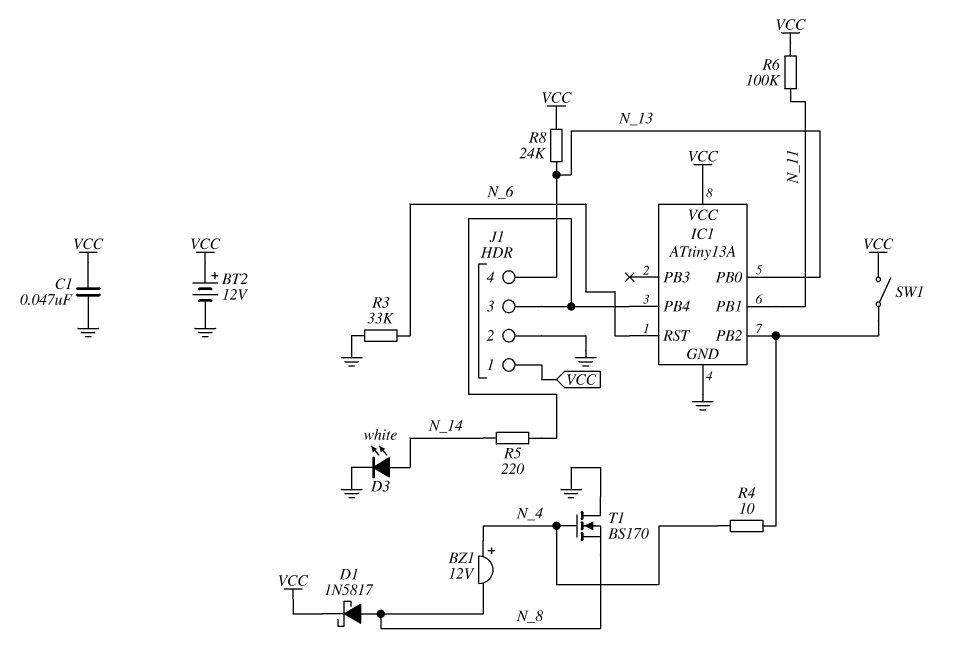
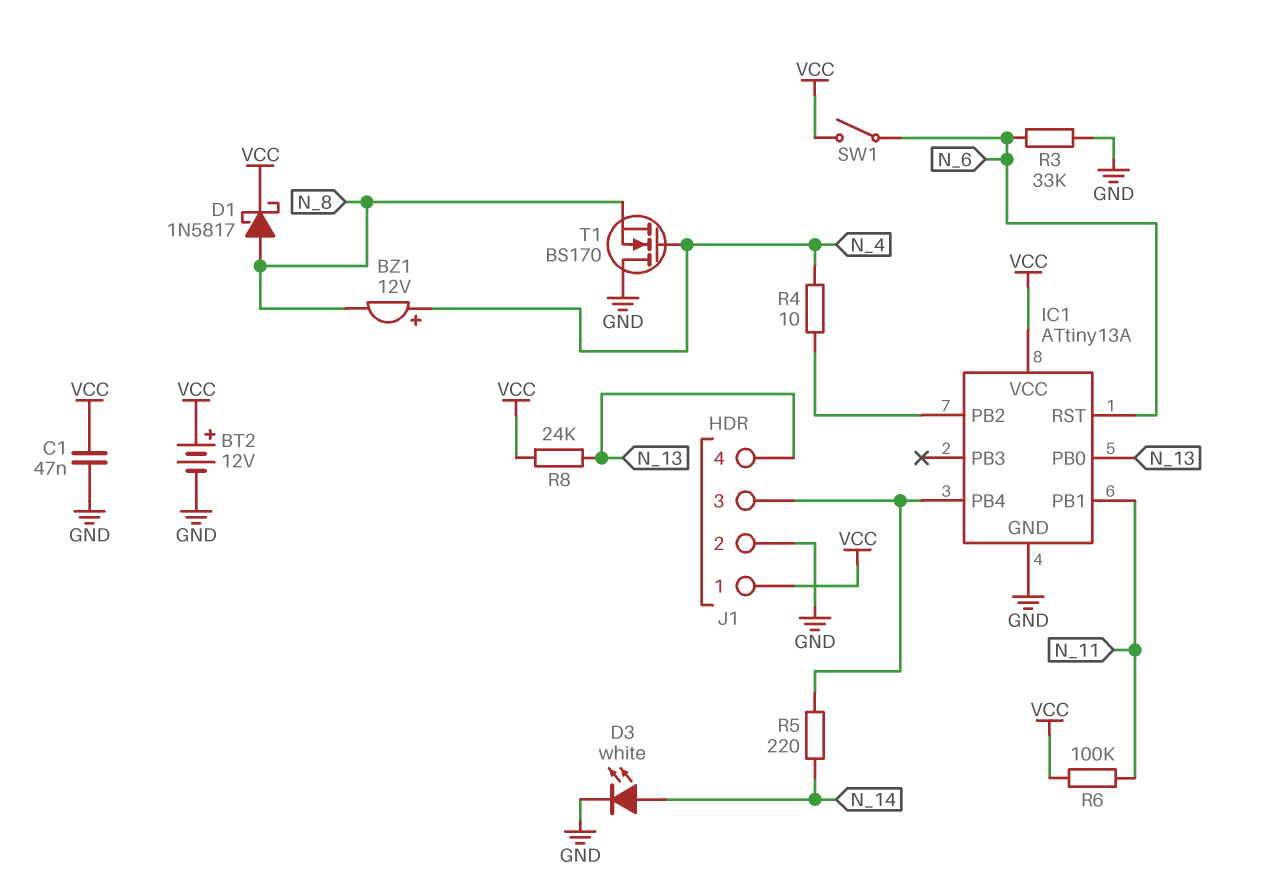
SW1: switch (IC1/PB2, VCC) -> switch (N_6, VCC)

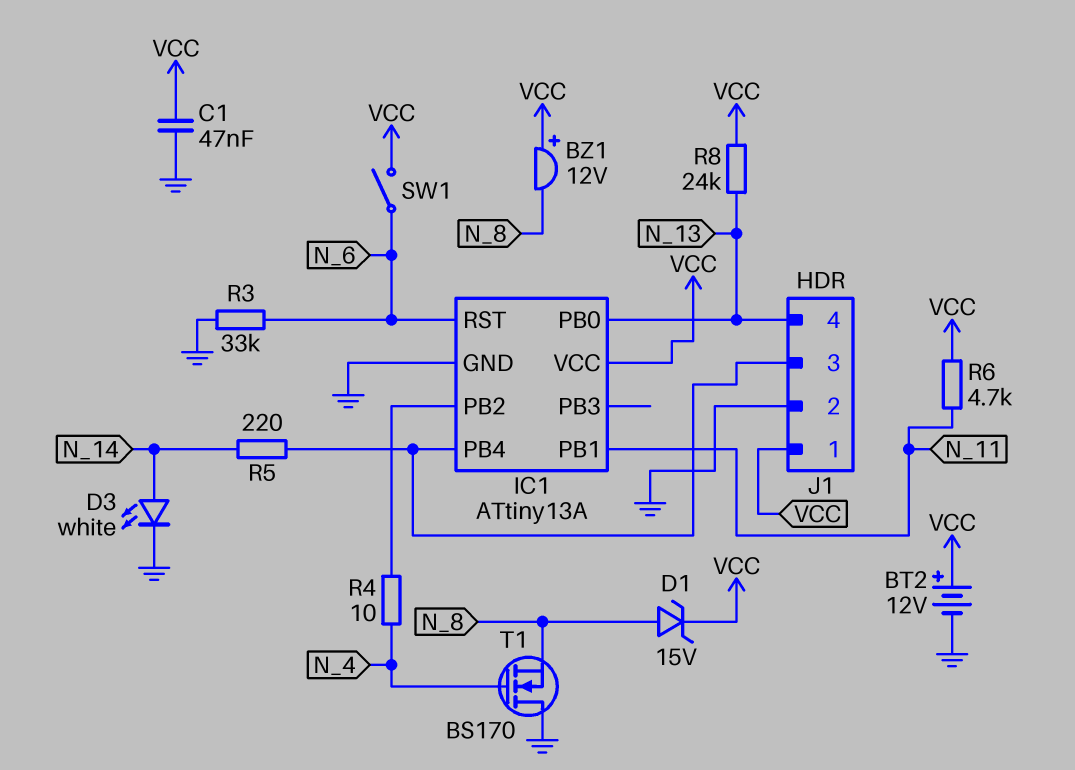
BZ1: buzzer 12V (plus N_4, minus N_8) -> buzzer 12V (plus VCC, minus N_8)
D1: schottky 1N5817 (A N_8, K VCC) -> zener 15V (A N_8, K VCC)
R6: 100k (N_11, VCC) -> 4.7k (N_11, VCC)

